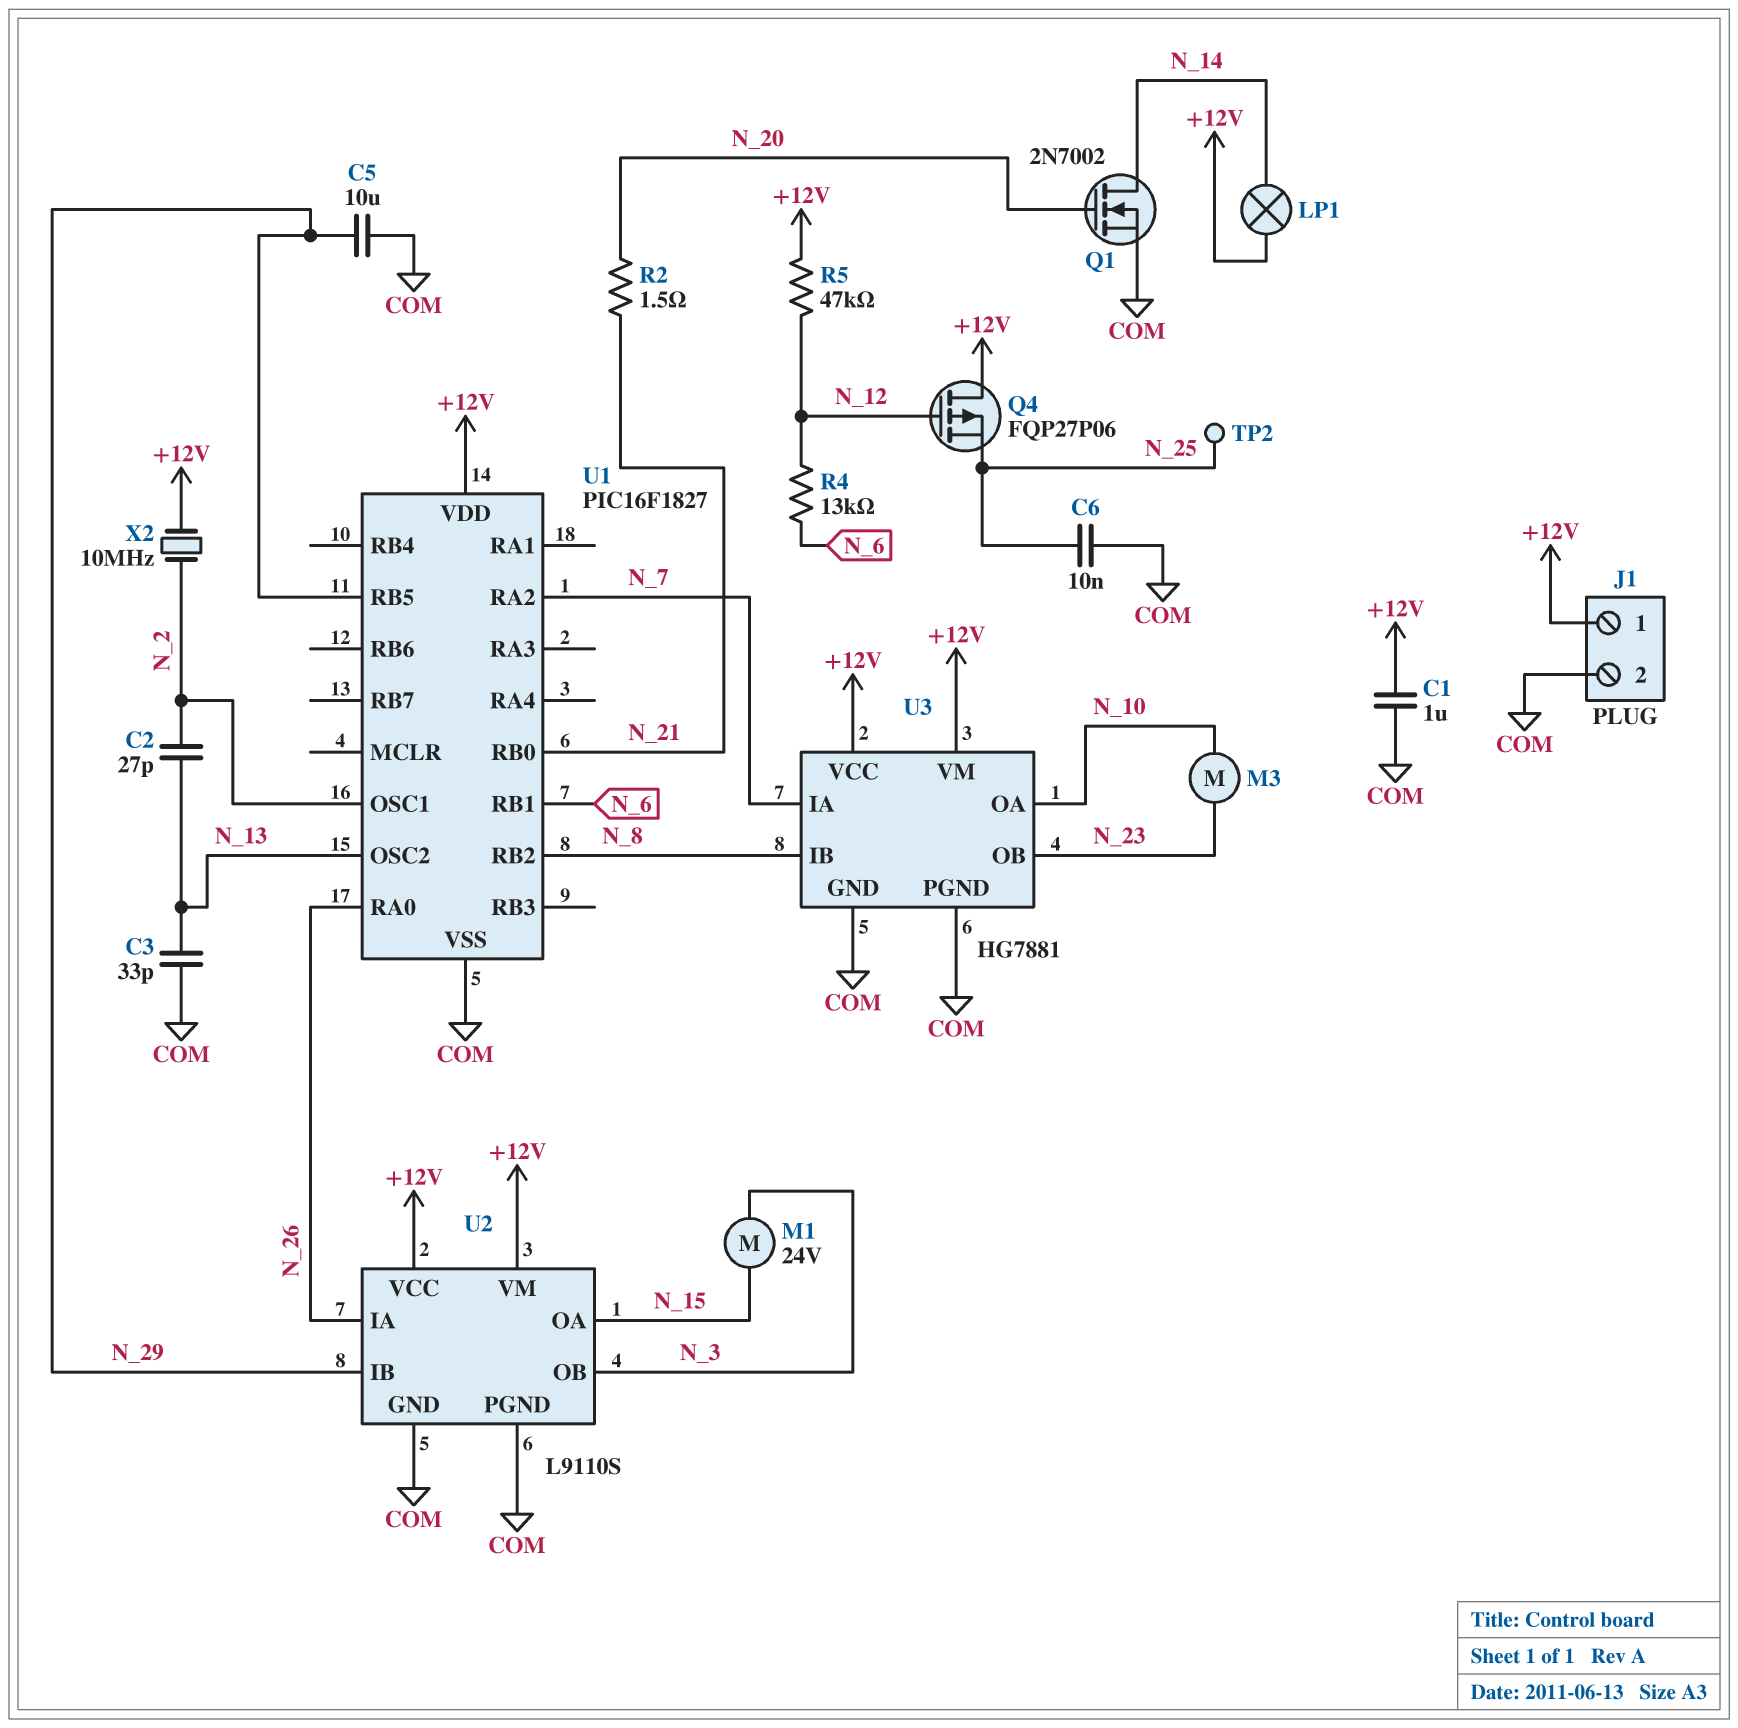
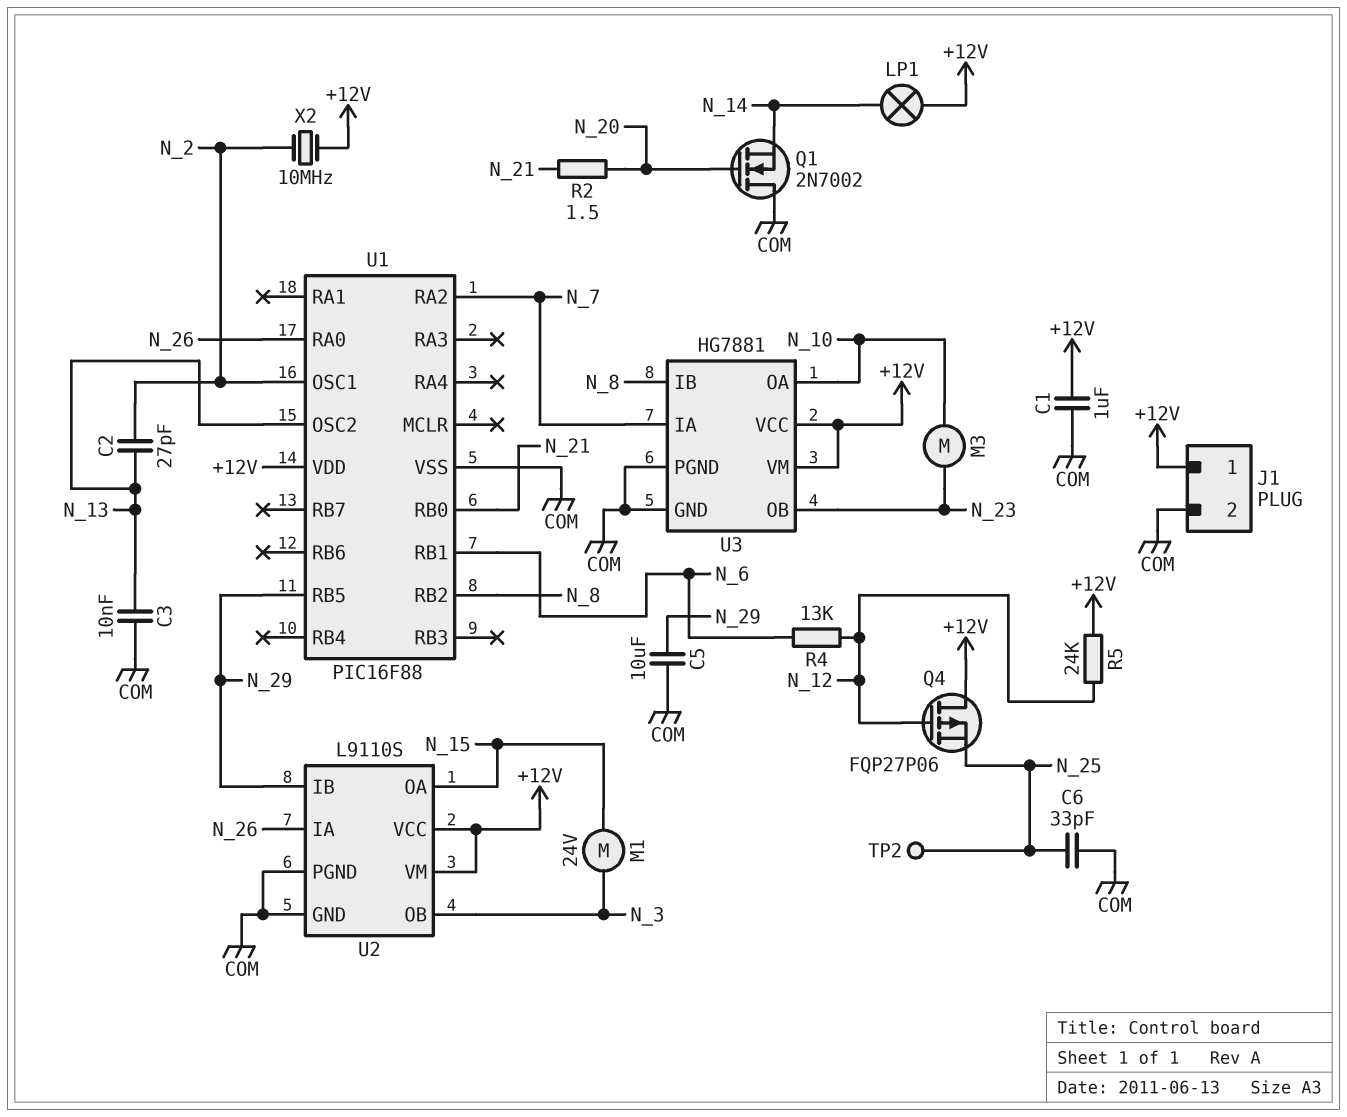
C3: 33pF (COM, N_13) -> 10nF (COM, N_13)
C6: 10nF (COM, N_25) -> 33pF (COM, N_25)
Q1: NMOS 2N7002 (G N_20, D N_14, S COM) -> NMOS 2N7002 (G N_20, D COM, S N_14)
R5: 47k (+12V, N_12) -> 24k (+12V, N_12)
U1: PIC16F1827 -> PIC16F88

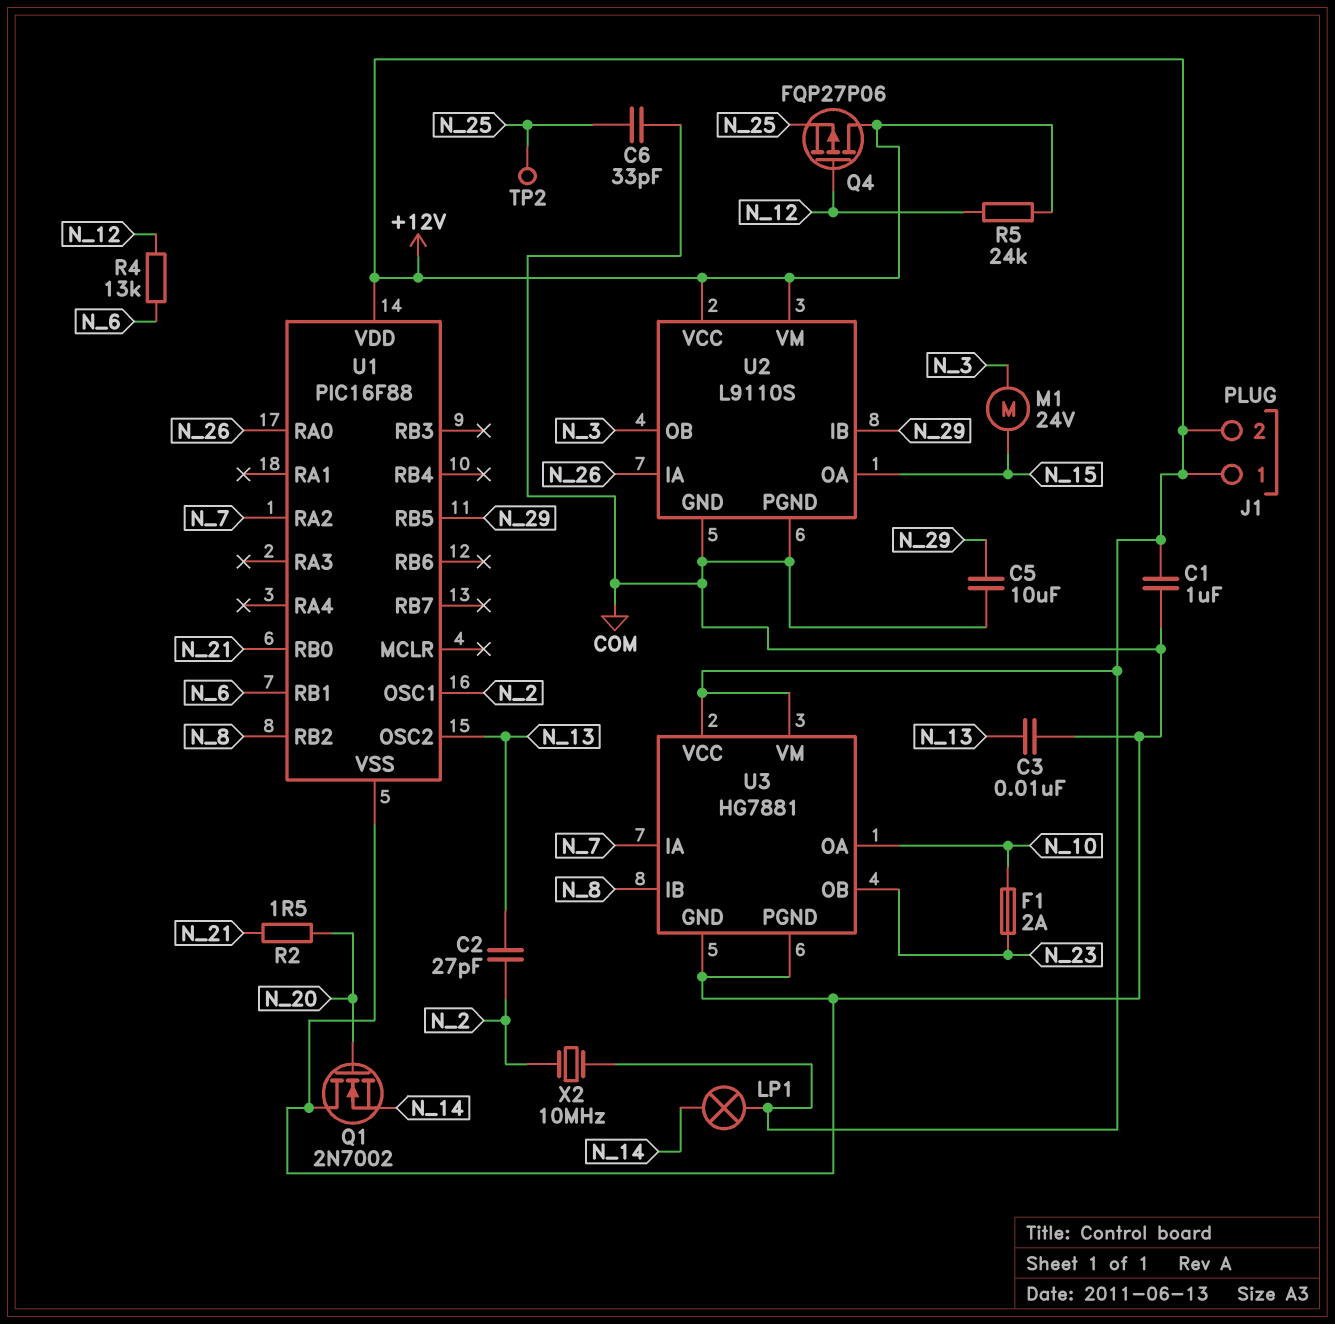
F1: none -> 2A (N_10, N_23)
J1 pin 2: COM -> +12V
M3: motor (N_10, N_23) -> none

